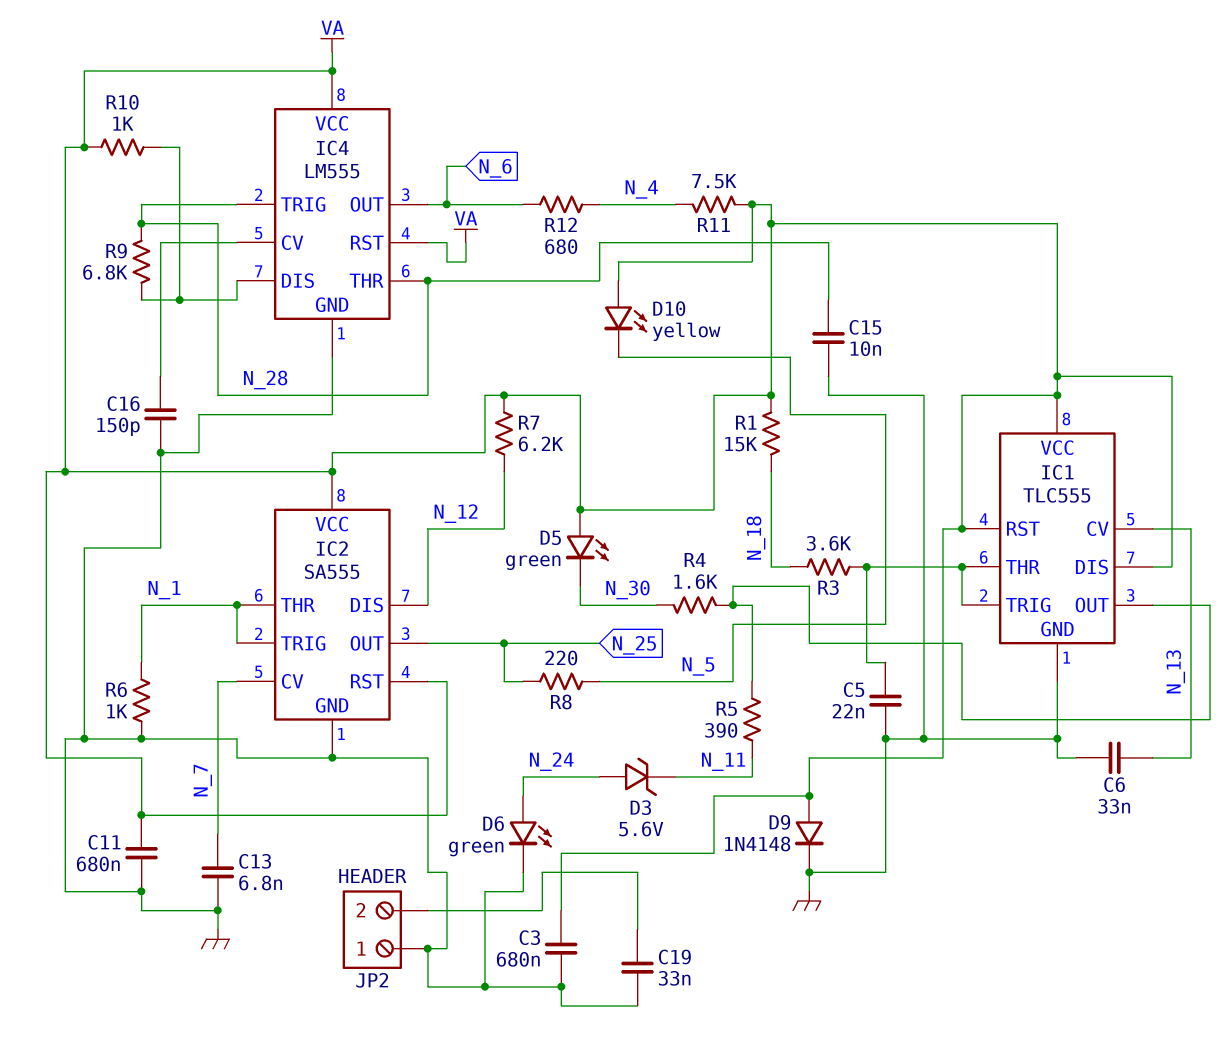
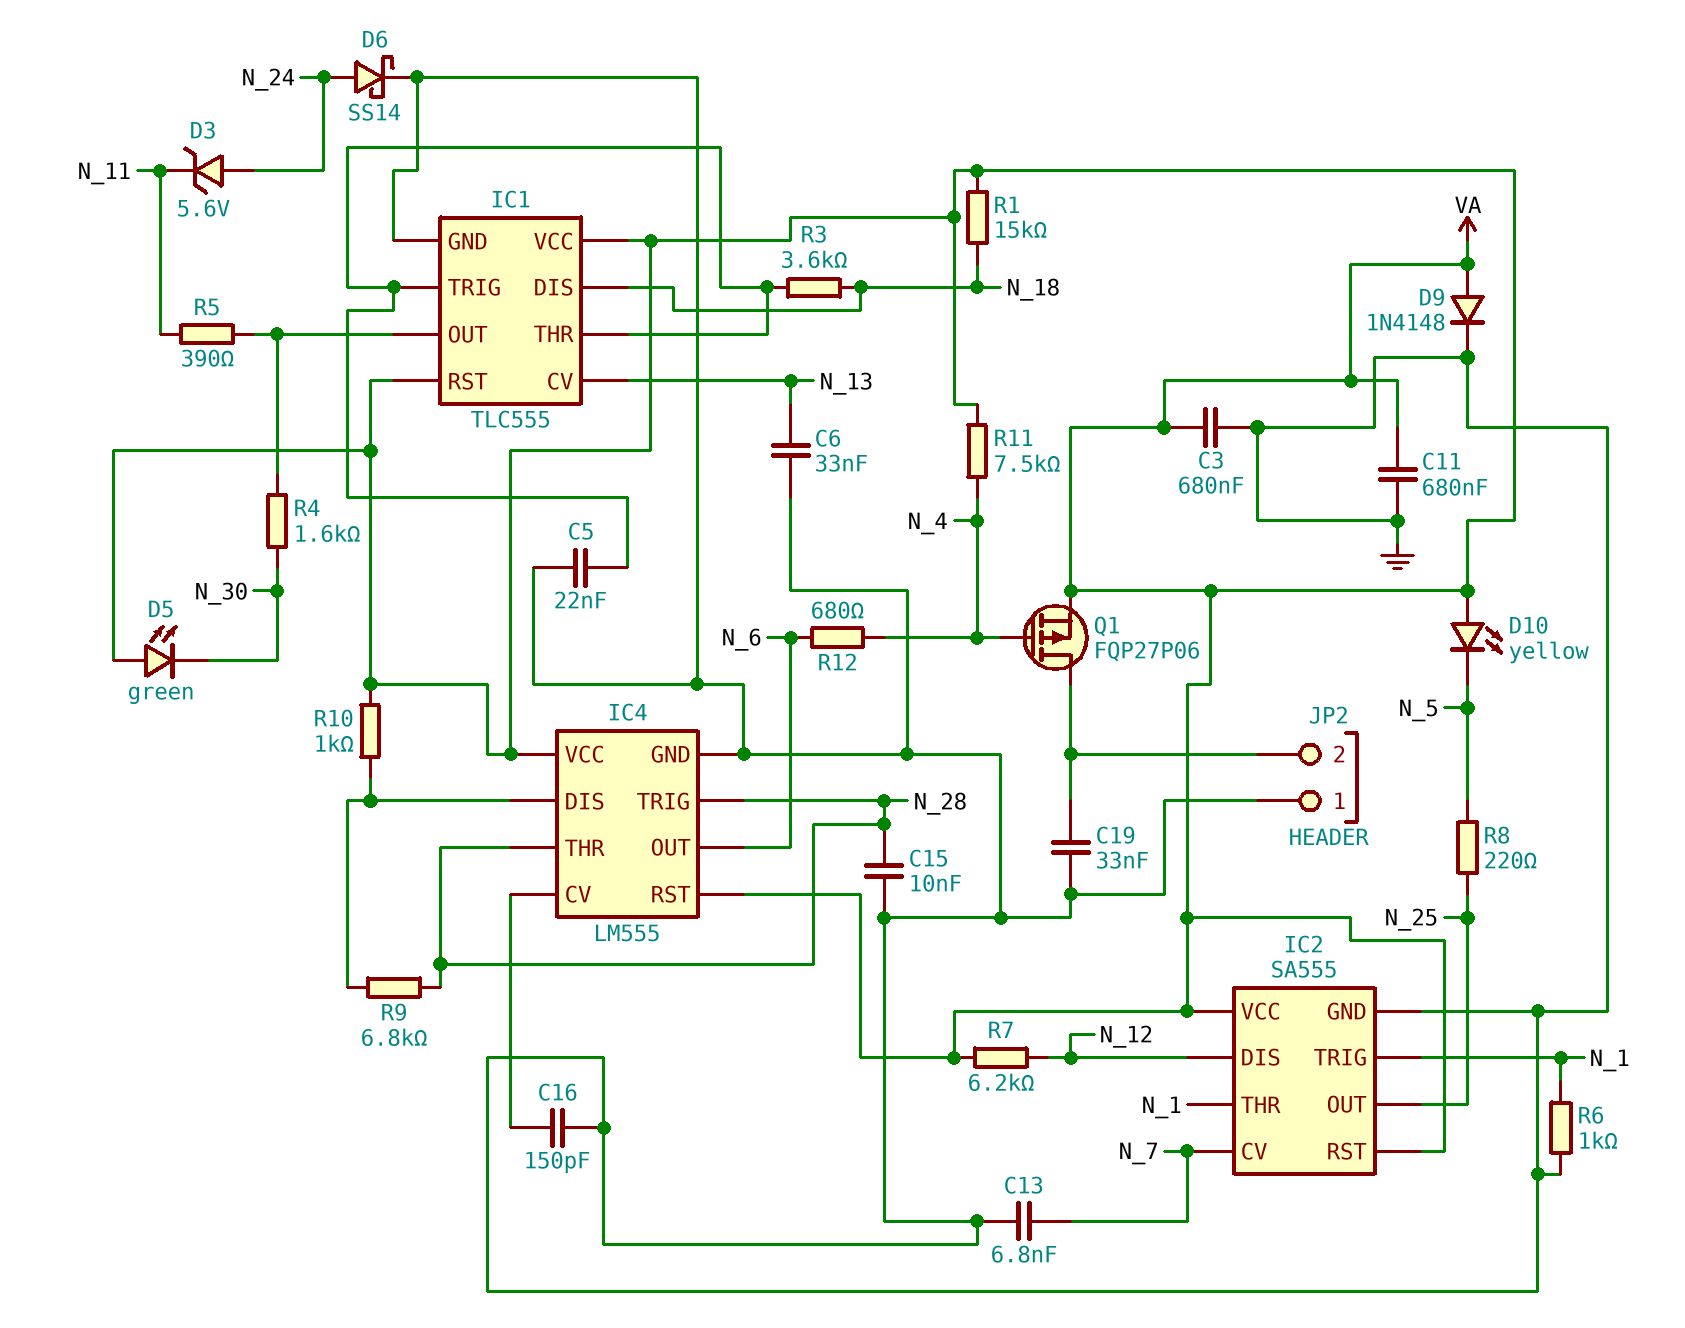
D6: LED green (A N_24, K GND) -> schottky SS14 (A N_24, K GND)
IC1 pin DIS: VA -> N_18
Q1: none -> PMOS FQP27P06 (G N_4, D JP2/2, S VA)

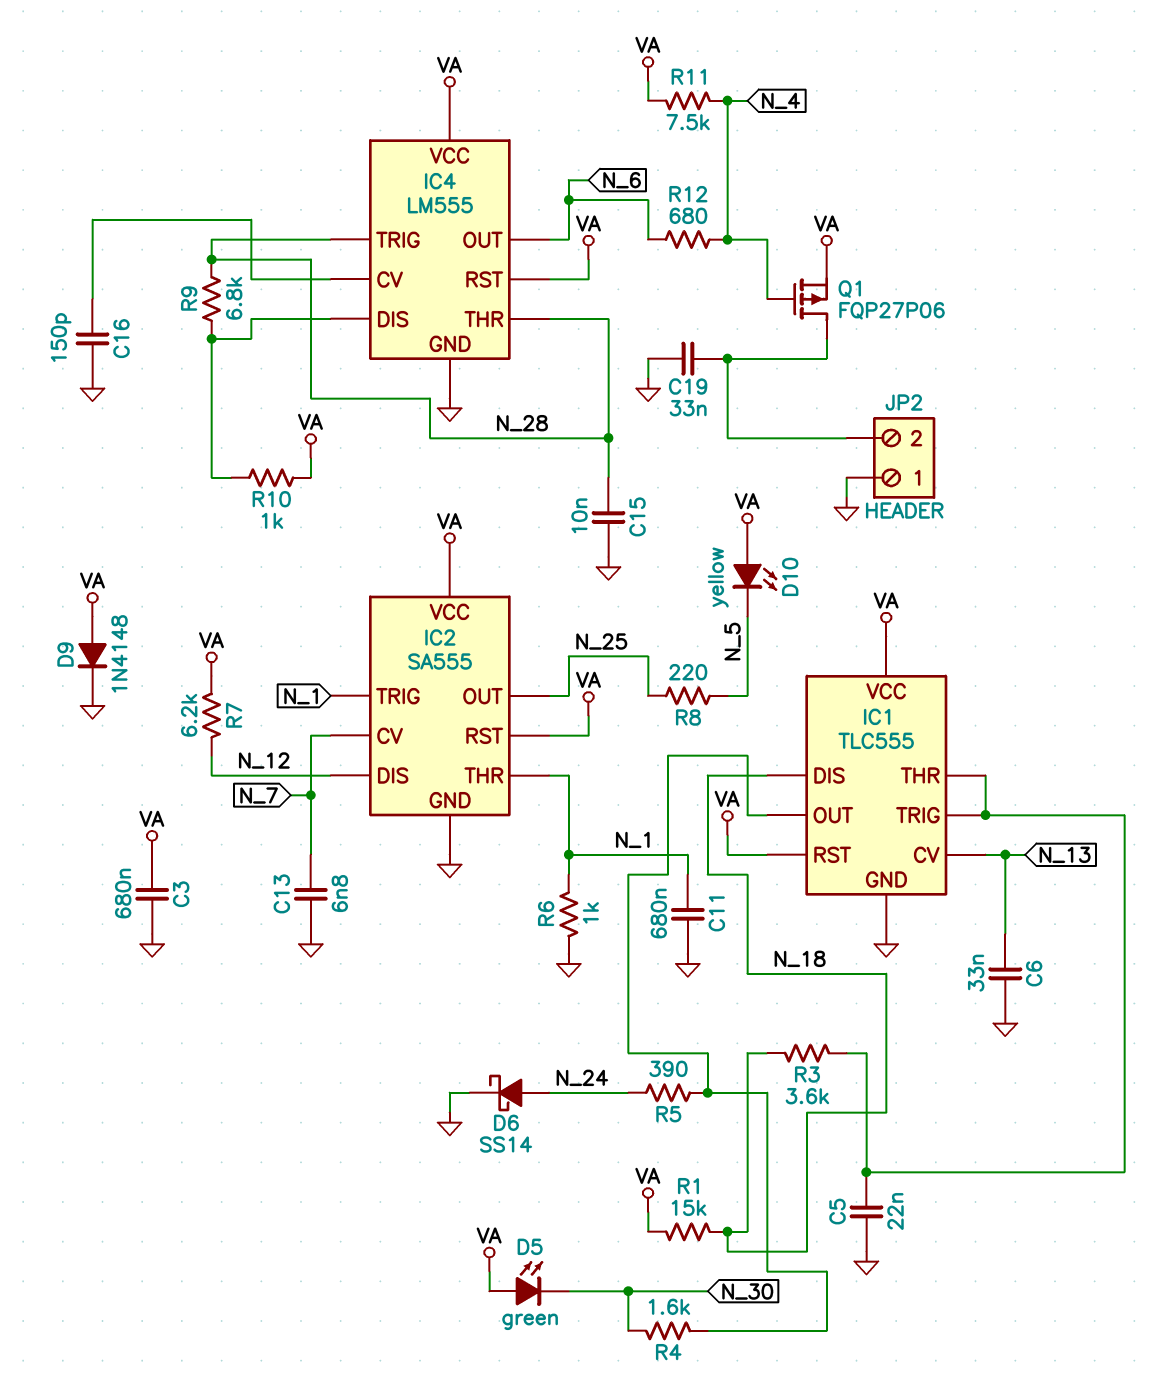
C11: 680nF (GND, VA) -> 680nF (GND, N_1)
D3: zener 5.6V (A N_24, K N_11) -> none
R5: 390 (IC1/OUT, N_11) -> 390 (IC1/OUT, N_24)

